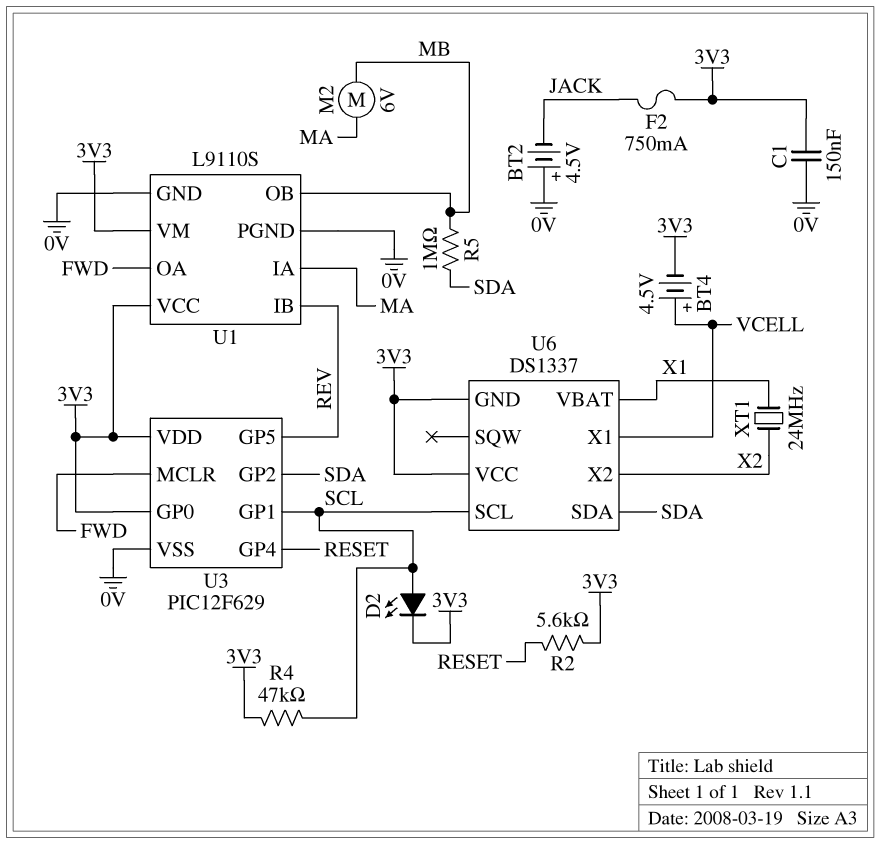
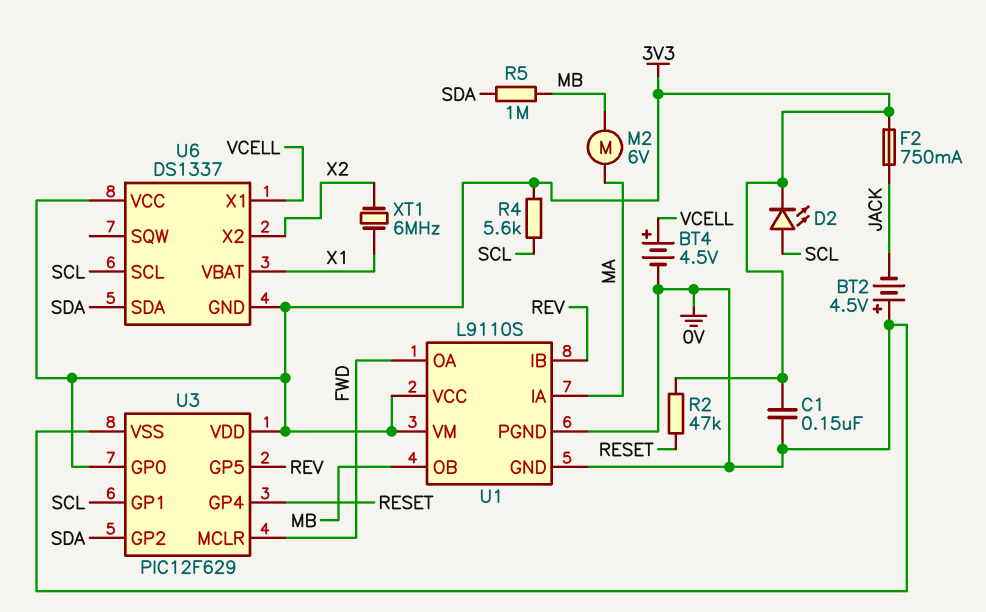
BT4: 4.5V (plus VCELL, minus 3V3) -> 4.5V (plus VCELL, minus 0V)
R2: 5.6k (3V3, RESET) -> 47k (3V3, RESET)
R4: 47k (3V3, SCL) -> 5.6k (3V3, SCL)
XT1: 24MHz (X1, X2) -> 6MHz (X1, X2)

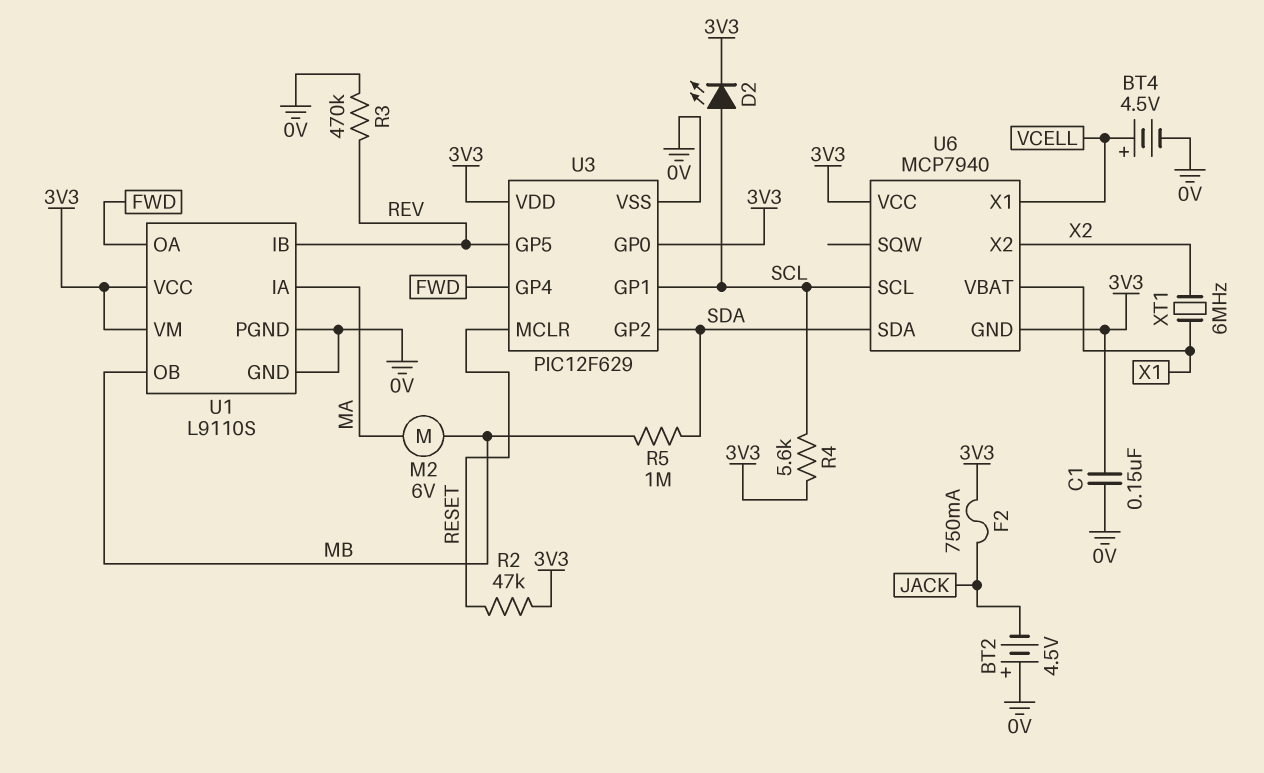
R3: none -> 470k (0V, REV)
U3 pin GP4: RESET -> FWD
U3 pin MCLR: FWD -> RESET
U6: DS1337 -> MCP7940

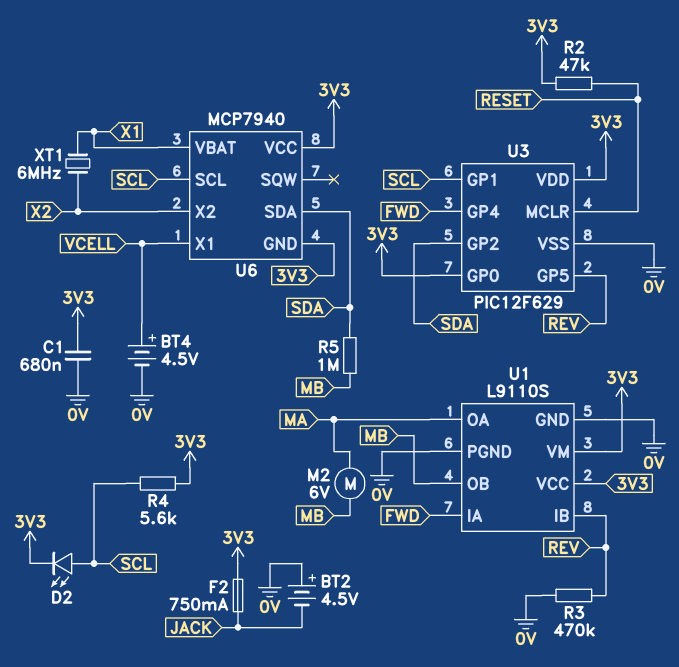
C1: 150nF (0V, 3V3) -> 680nF (0V, 3V3)
U1 pin IA: MA -> FWD
U1 pin OA: FWD -> MA

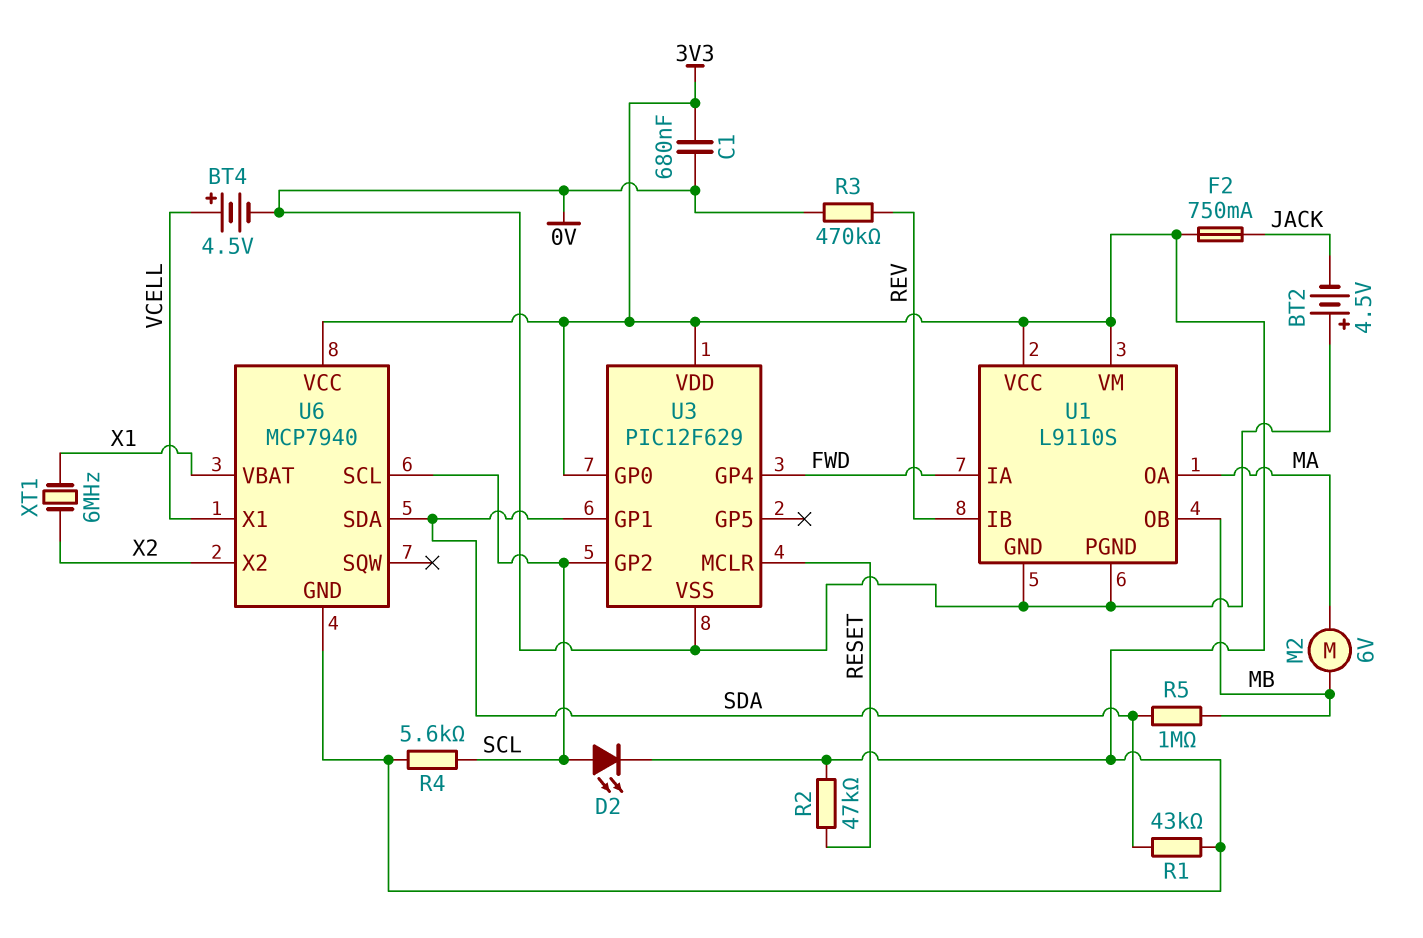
R1: none -> 43k (3V3, SDA)
U3 pin GP1: SCL -> SDA
U3 pin GP2: SDA -> SCL
U3 pin GP5: REV -> none

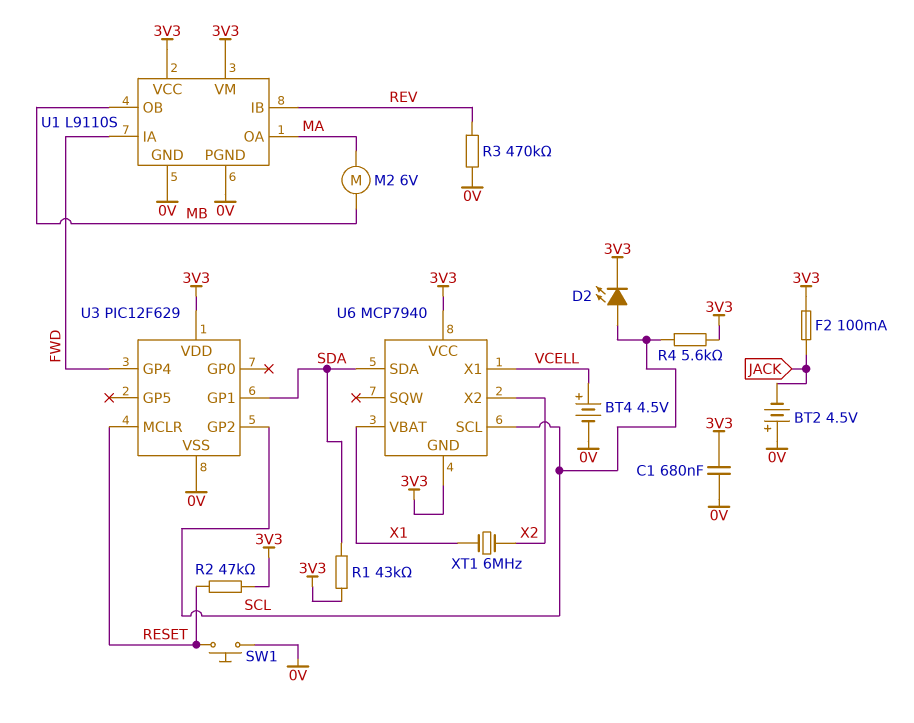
F2: 750mA (3V3, JACK) -> 100mA (3V3, JACK)
R5: 1M (MB, SDA) -> none
SW1: none -> button (0V, RESET)
U3 pin GP0: 3V3 -> none

